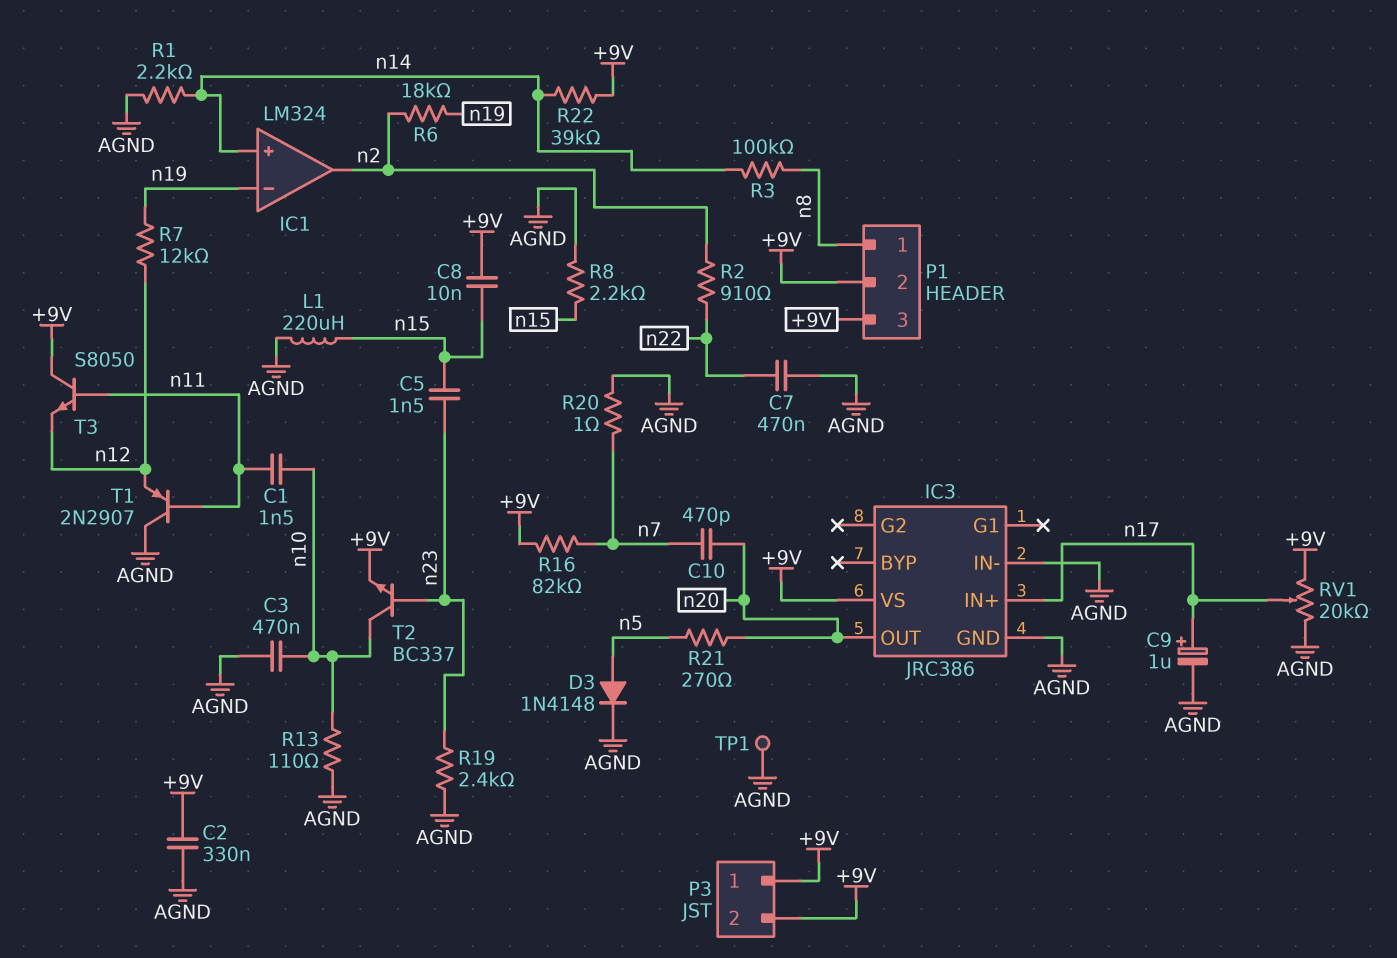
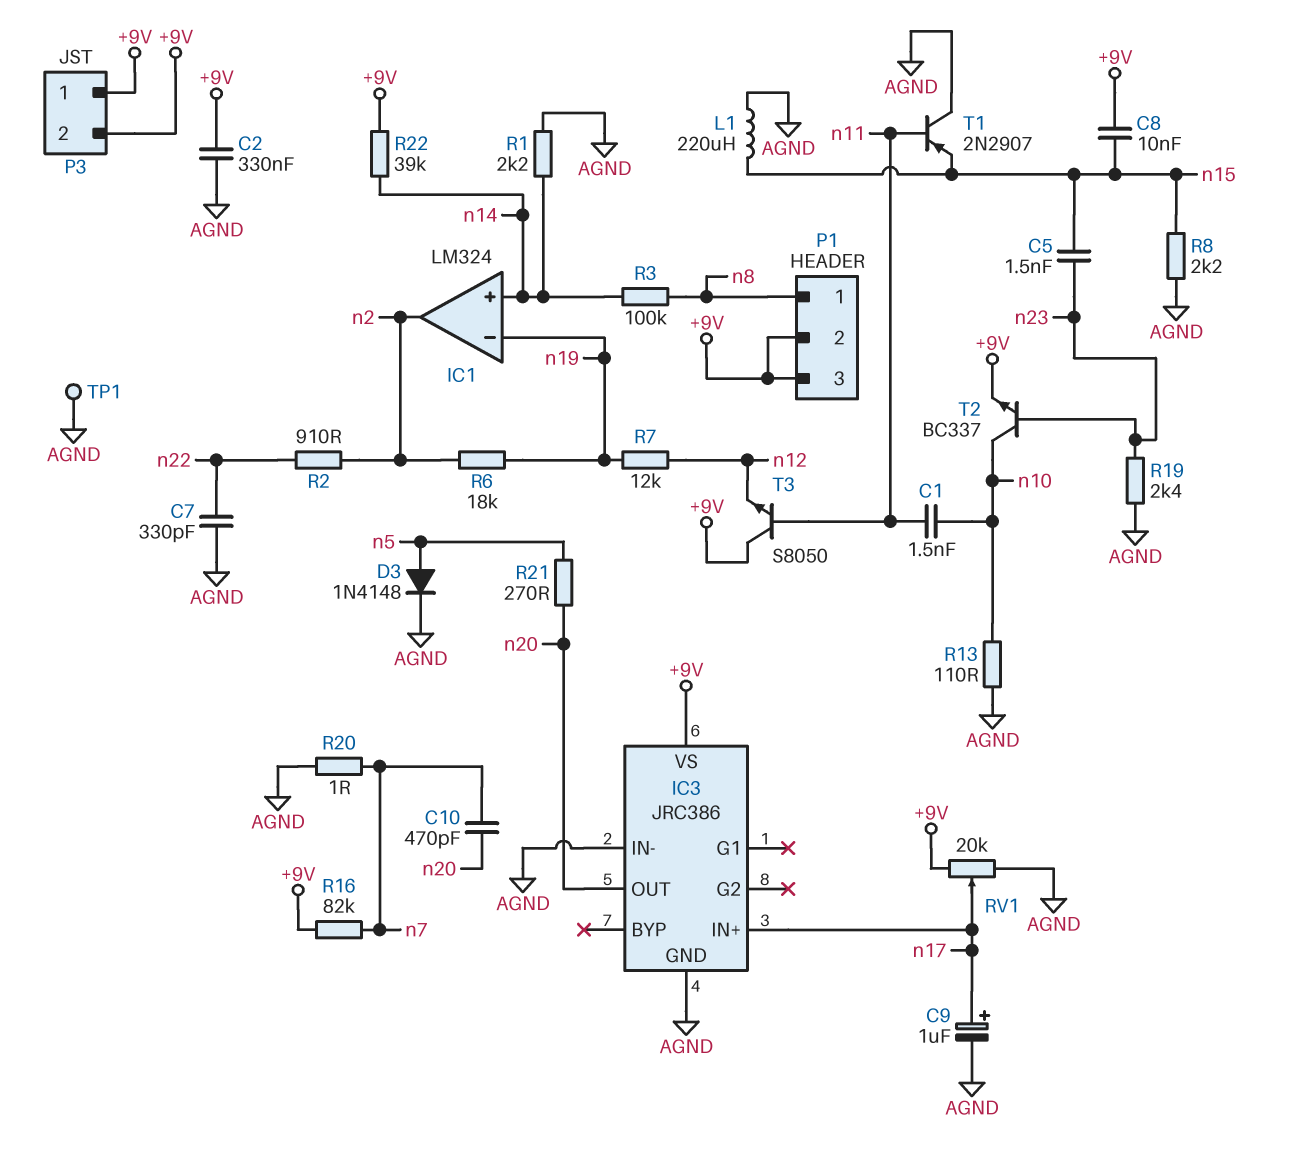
C3: 470nF (AGND, n10) -> none
C7: 470nF (AGND, n22) -> 330pF (AGND, n22)
T1: PNP 2N2907 (B n11, C AGND, E n12) -> PNP 2N2907 (B n11, C AGND, E n15)

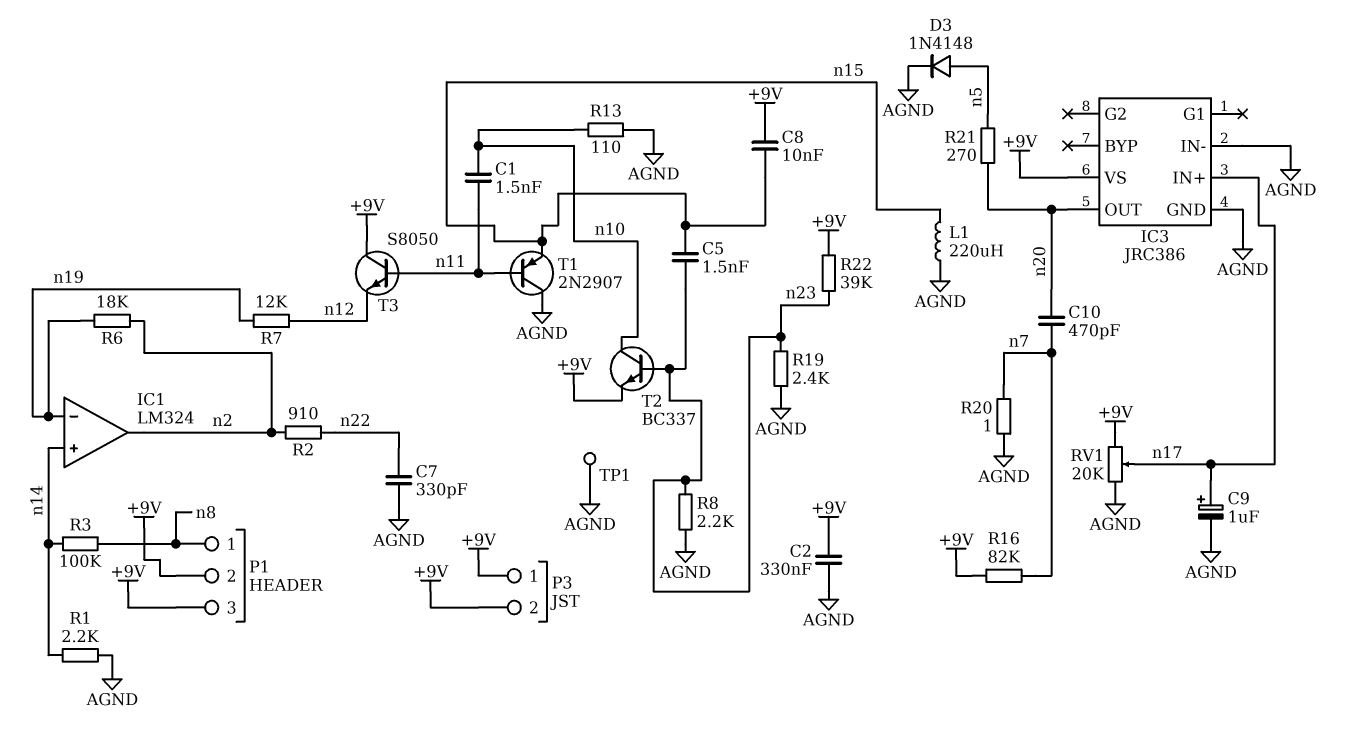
R8: 2.2k (AGND, n15) -> 2.2k (AGND, n23)
R22: 39k (+9V, n14) -> 39k (+9V, n23)

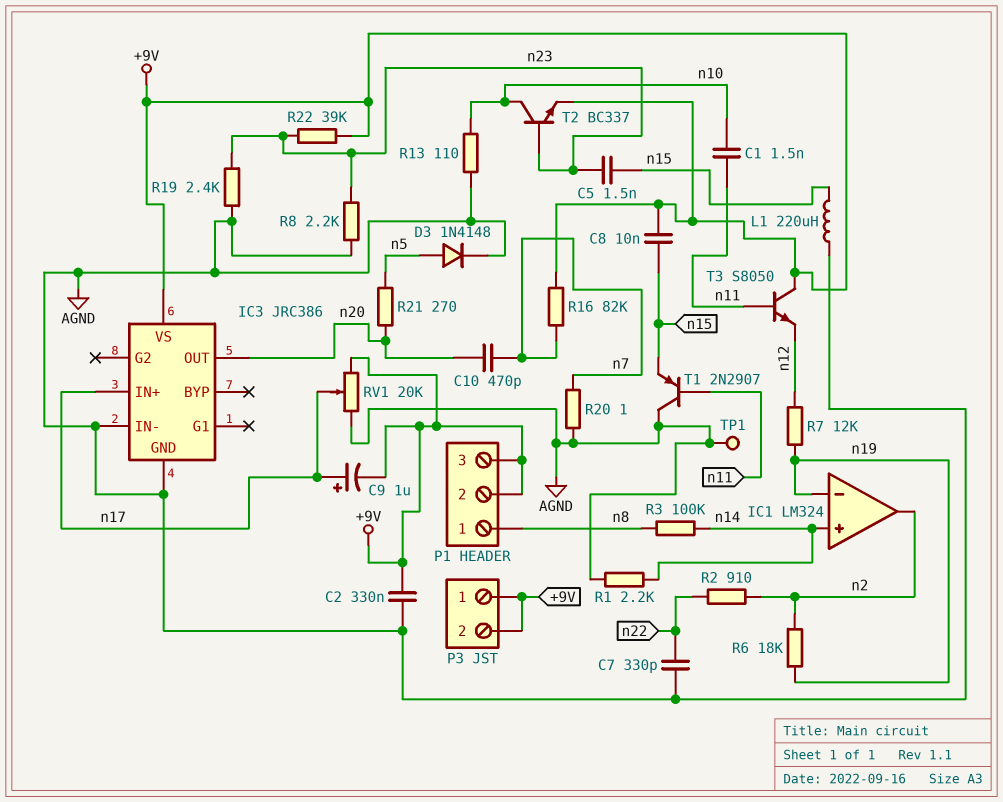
C9: 1uF (plus n17, minus AGND) -> 1uF (plus n17, minus +9V)

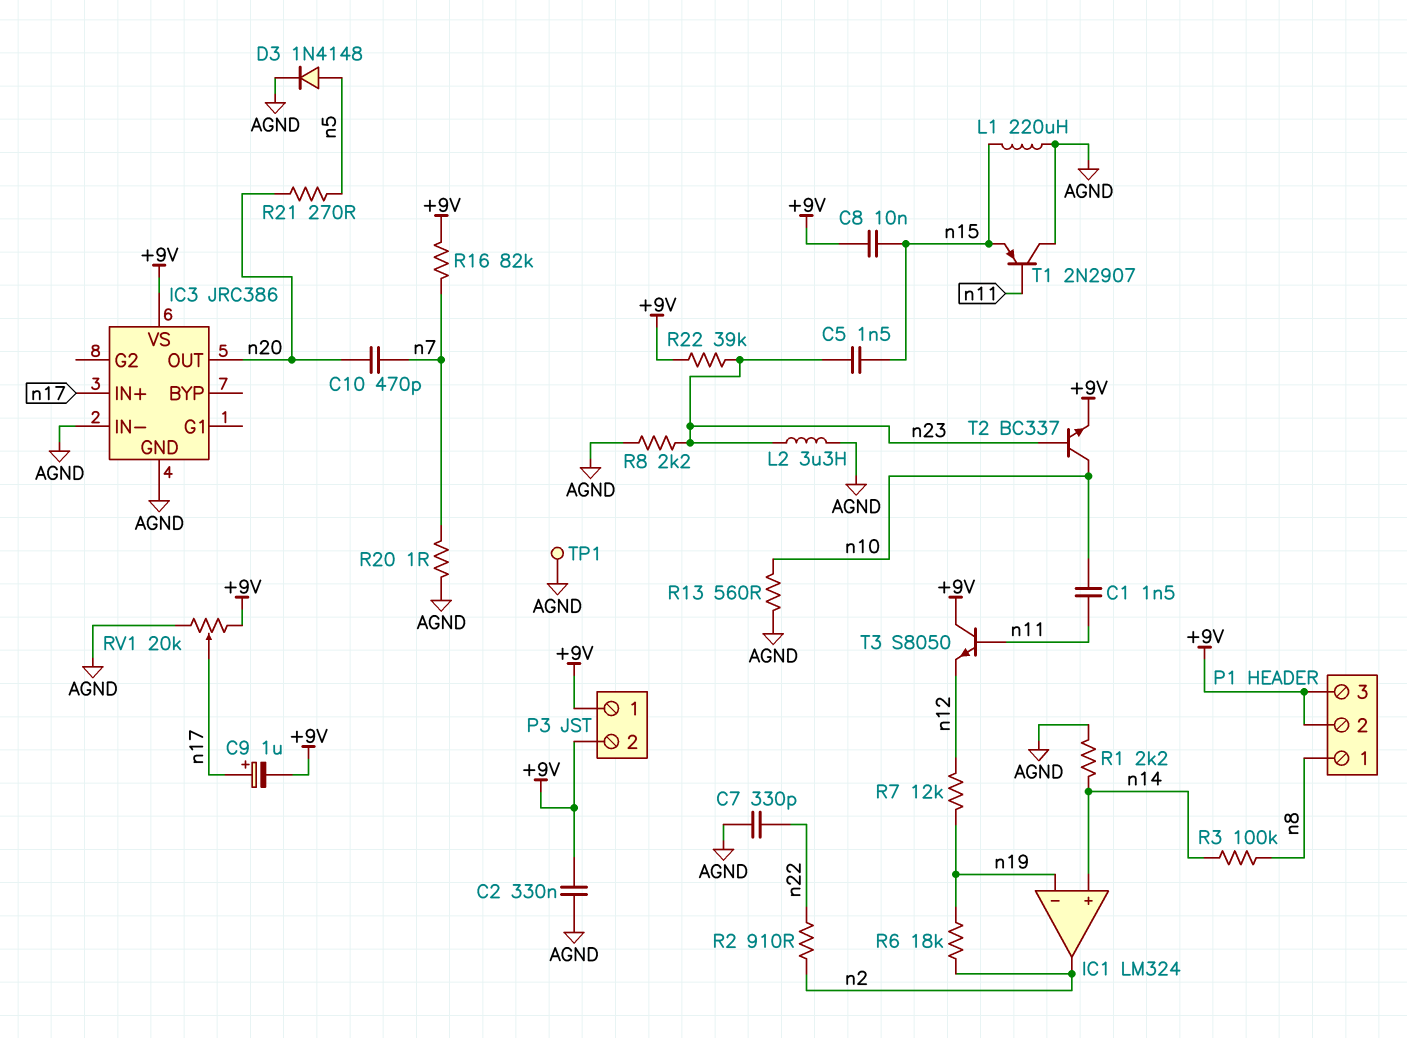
L2: none -> 3.3uH (AGND, n23)
R13: 110 (AGND, n10) -> 560 (AGND, n10)
R19: 2.4k (AGND, n23) -> none

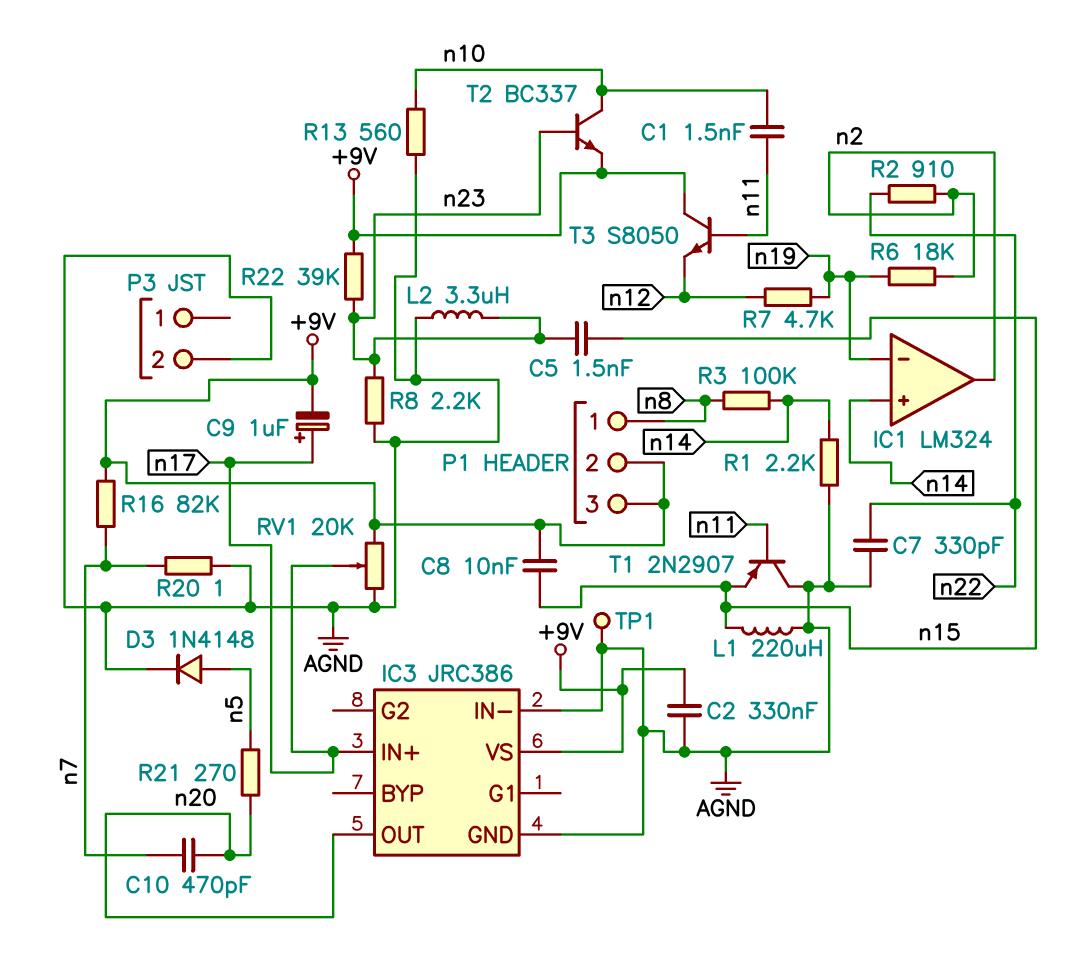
P3 pin 1: +9V -> none
P3 pin 2: +9V -> AGND
R7: 12k (n12, n19) -> 4.7k (n12, n19)

